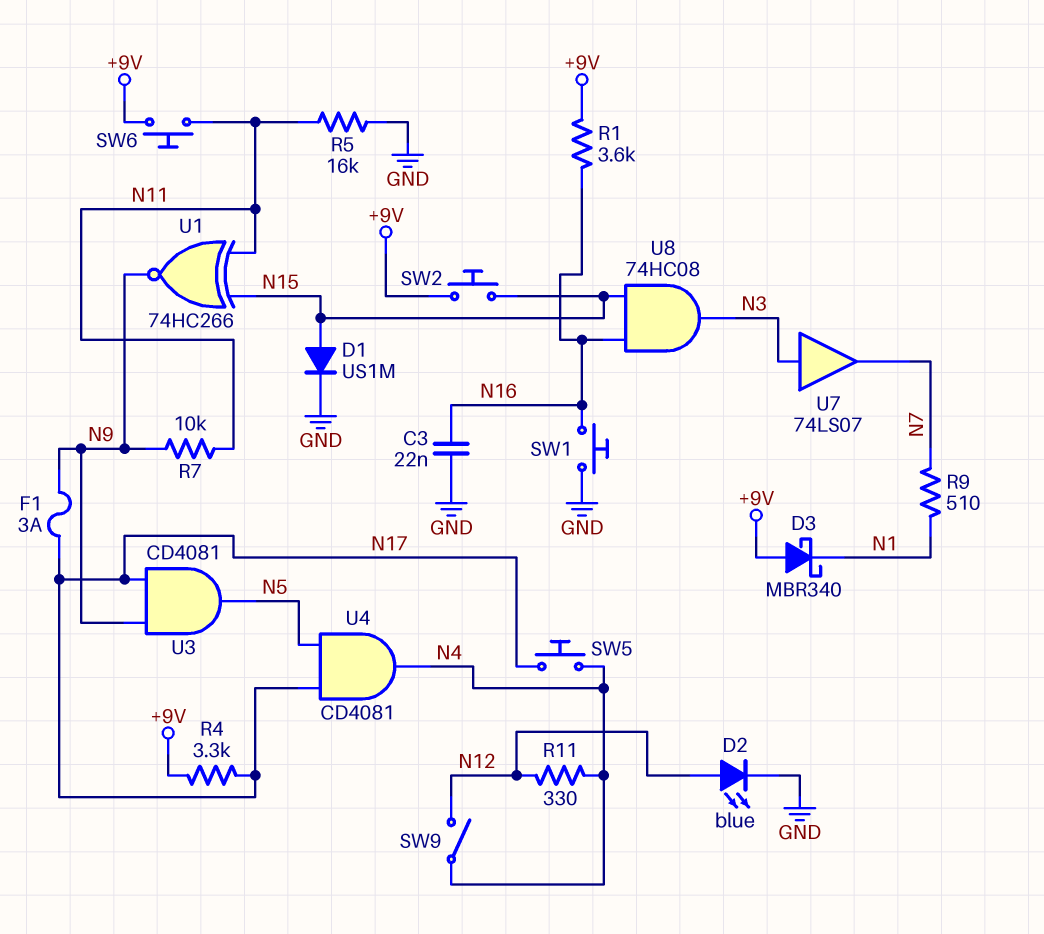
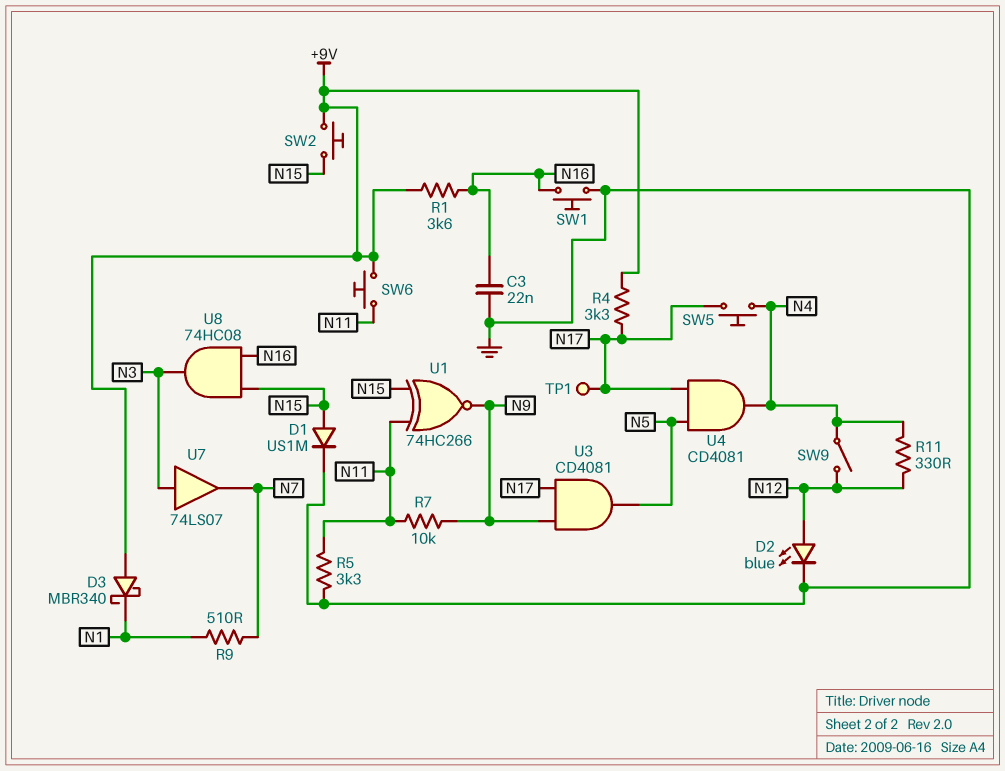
F1: 3A (N9, N17) -> none
R5: 16k (GND, N11) -> 3.3k (GND, N11)
TP1: none -> test point (N17)

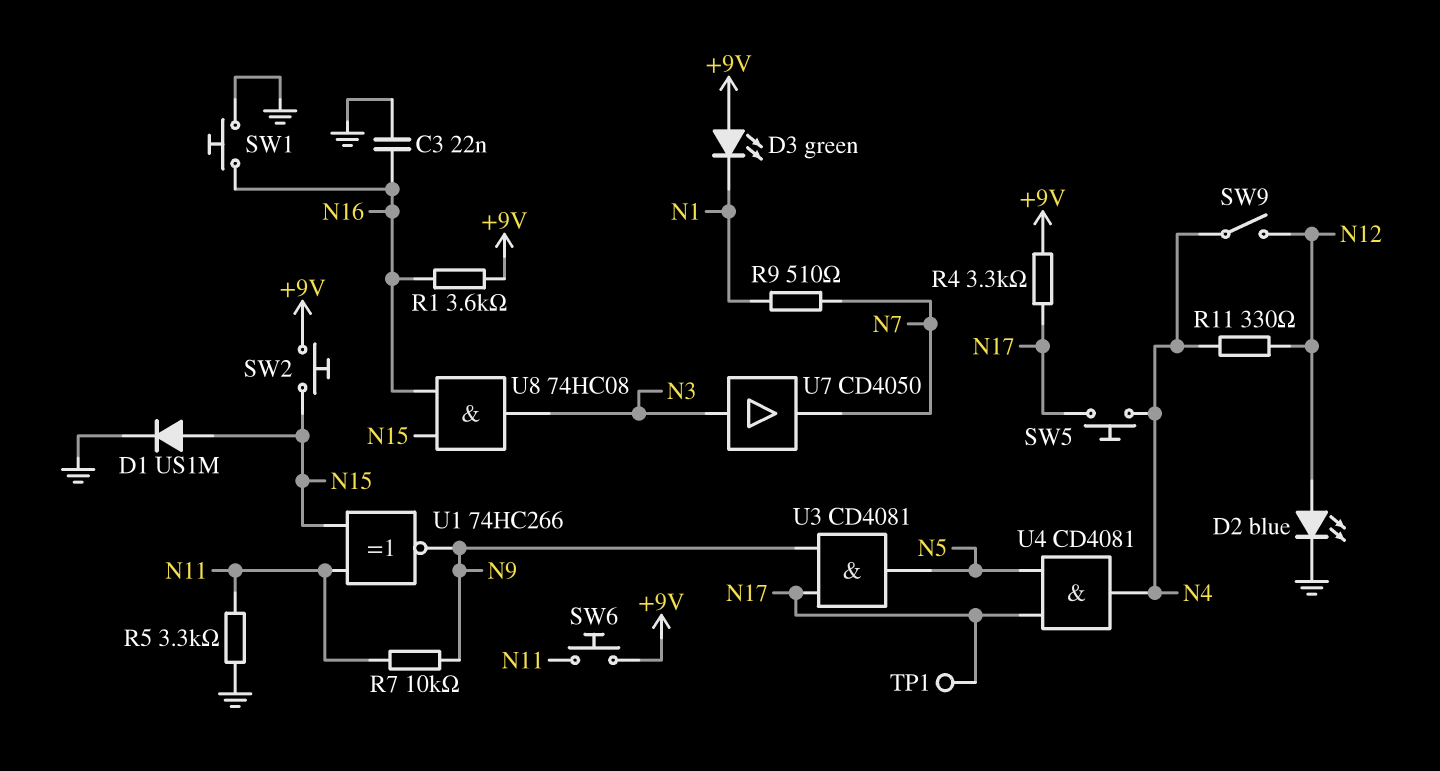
D3: schottky MBR340 (A +9V, K N1) -> LED green (A +9V, K N1)
U7: buffer 74LS07 (in N3, out N7) -> buffer CD4050 (in N3, out N7)

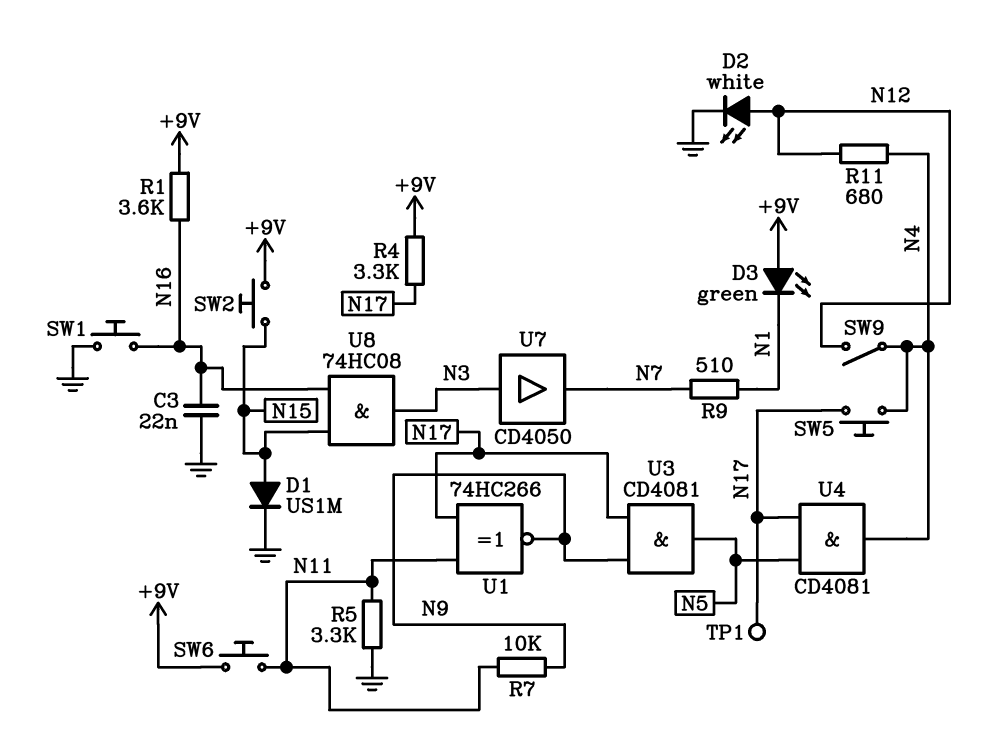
D2: LED blue (A N12, K GND) -> LED white (A N12, K GND)
R11: 330 (N4, N12) -> 680 (N4, N12)
U1: XNOR 74HC266 (in N11, in N15, out N9) -> XNOR 74HC266 (in N11, in N17, out N9)

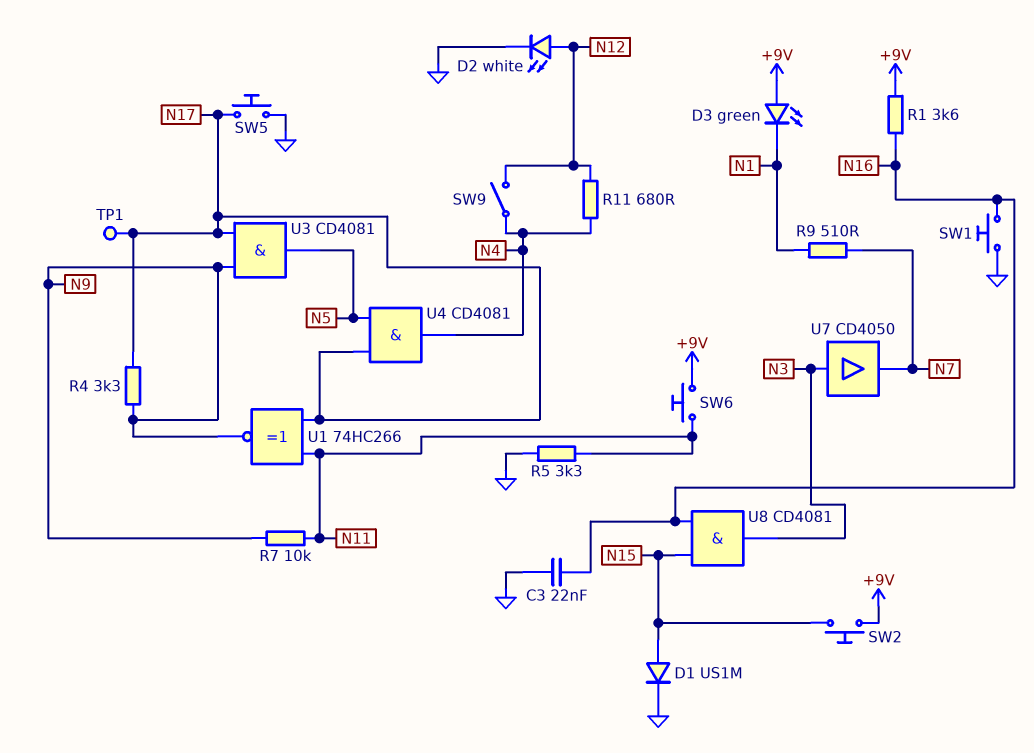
R4: 3.3k (+9V, N17) -> 3.3k (N9, N17)
SW5: button (N4, N17) -> button (GND, N17)
U8: AND 74HC08 (in N15, in N16, out N3) -> AND CD4081 (in N15, in N16, out N3)

